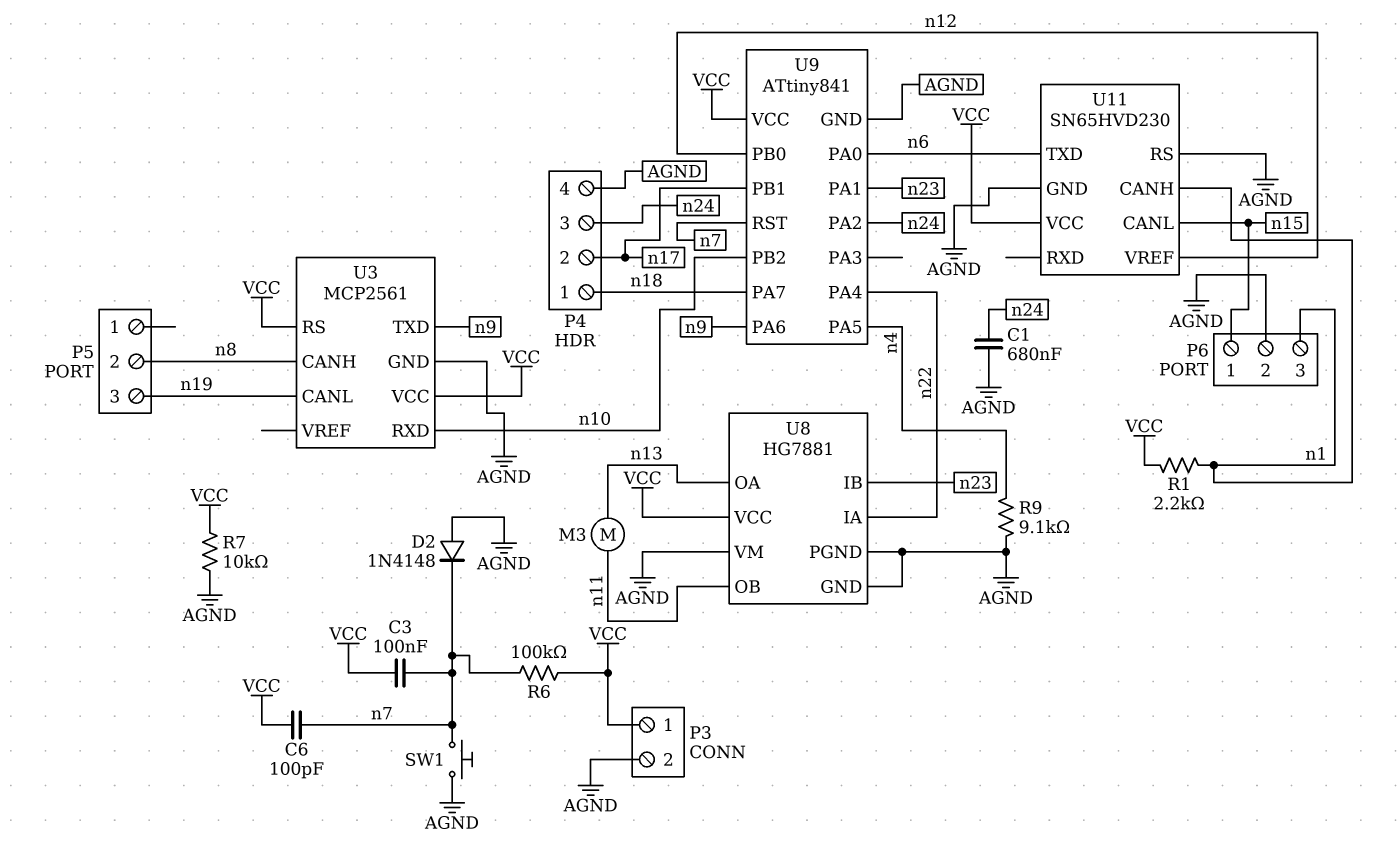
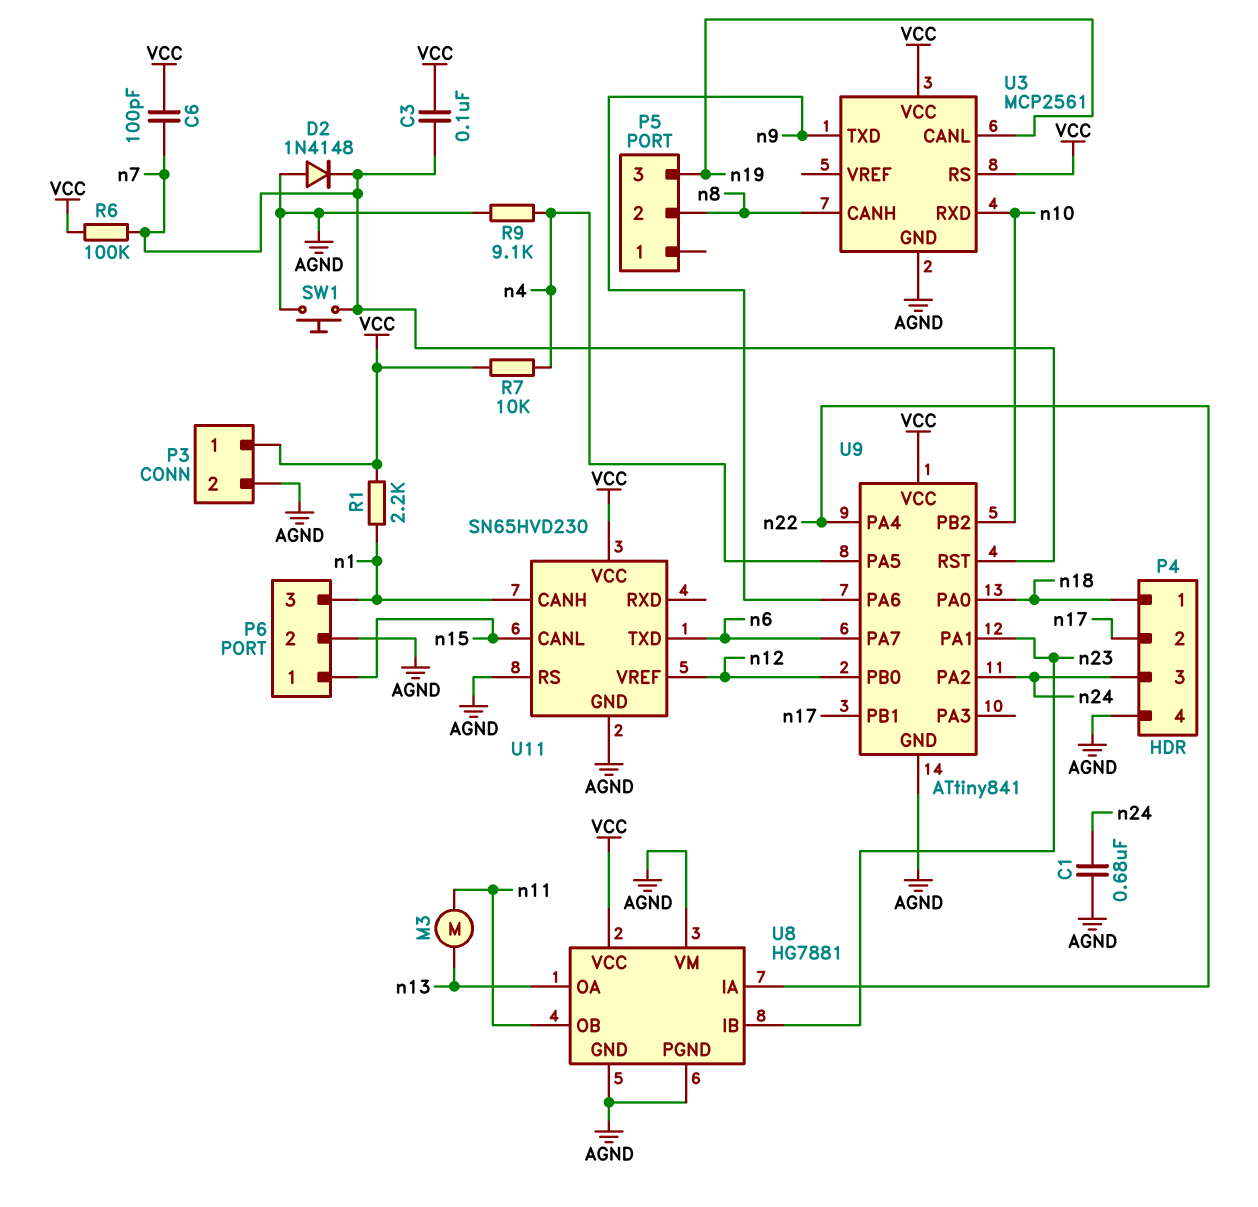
R7: 10k (AGND, VCC) -> 10k (VCC, n4)
U9 pin PA0: n6 -> n18
U9 pin PA7: n18 -> n6

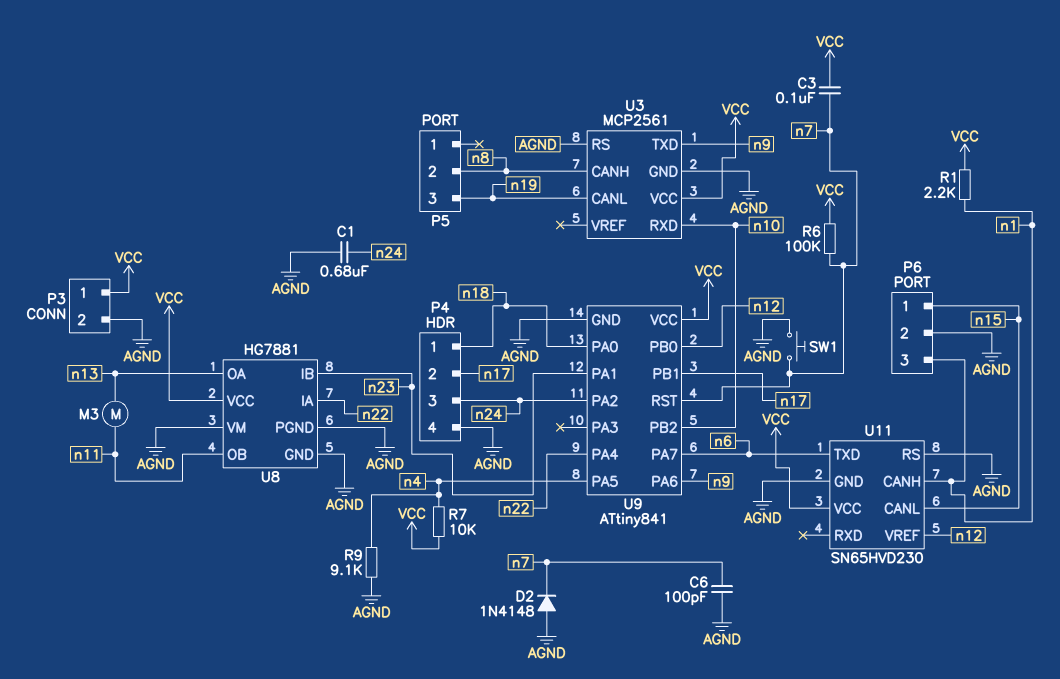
C6: 100pF (VCC, n7) -> 100pF (AGND, n7)
U3 pin RS: VCC -> AGND

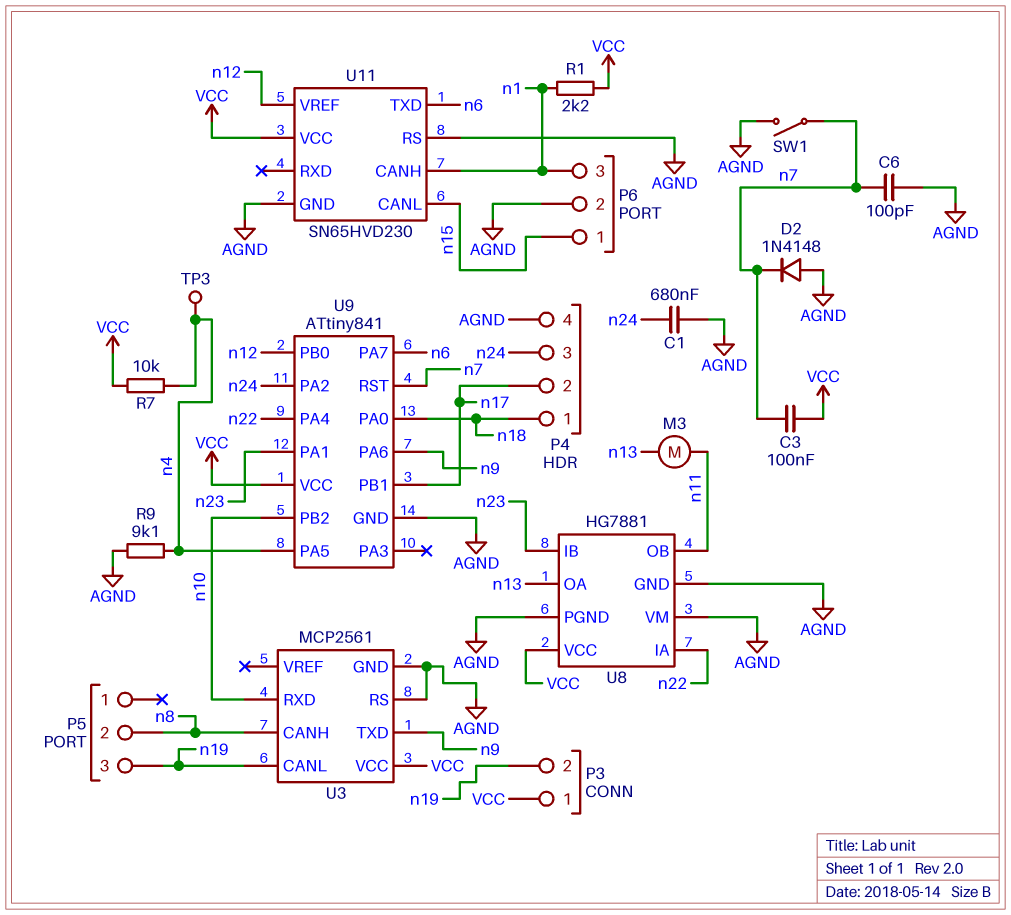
P3 pin 2: AGND -> n19
R6: 100k (VCC, n7) -> none
SW1: button (AGND, n7) -> switch (AGND, n7)
TP3: none -> test point (n4)

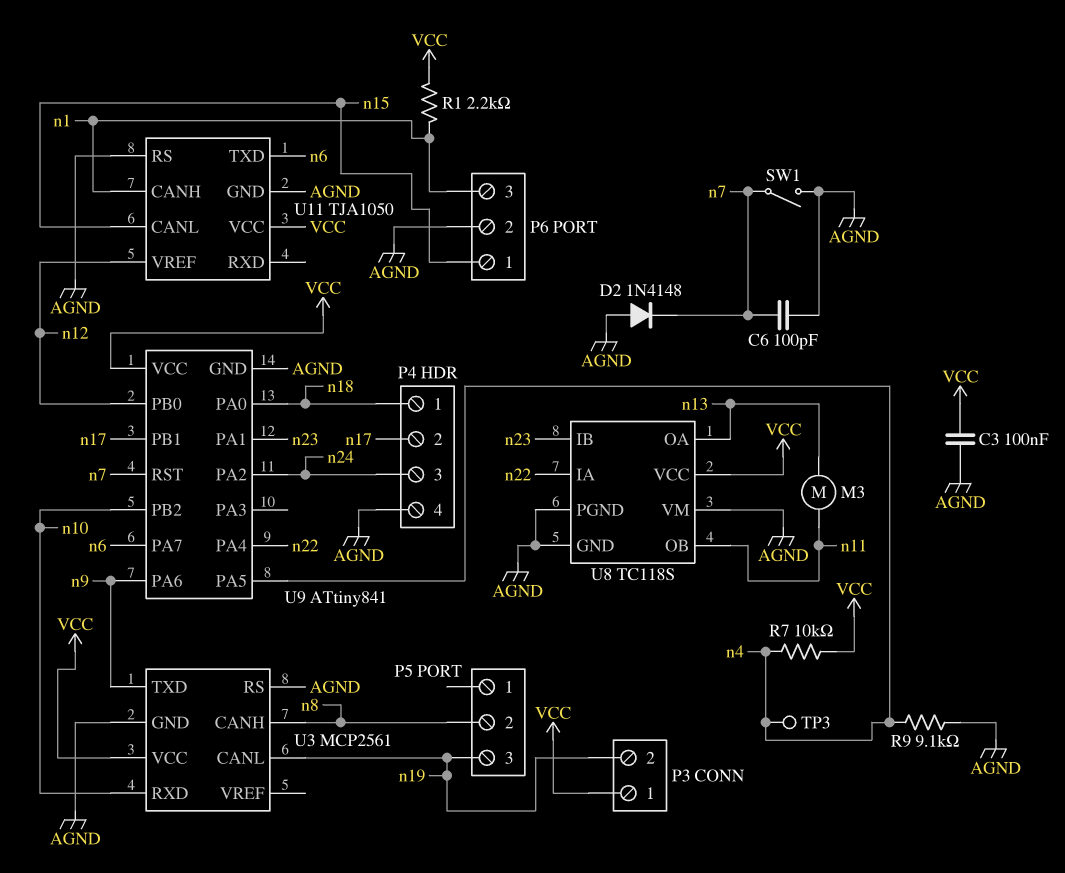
C1: 680nF (AGND, n24) -> none
C3: 100nF (VCC, n7) -> 100nF (AGND, VCC)
U8: HG7881 -> TC118S
U11: SN65HVD230 -> TJA1050

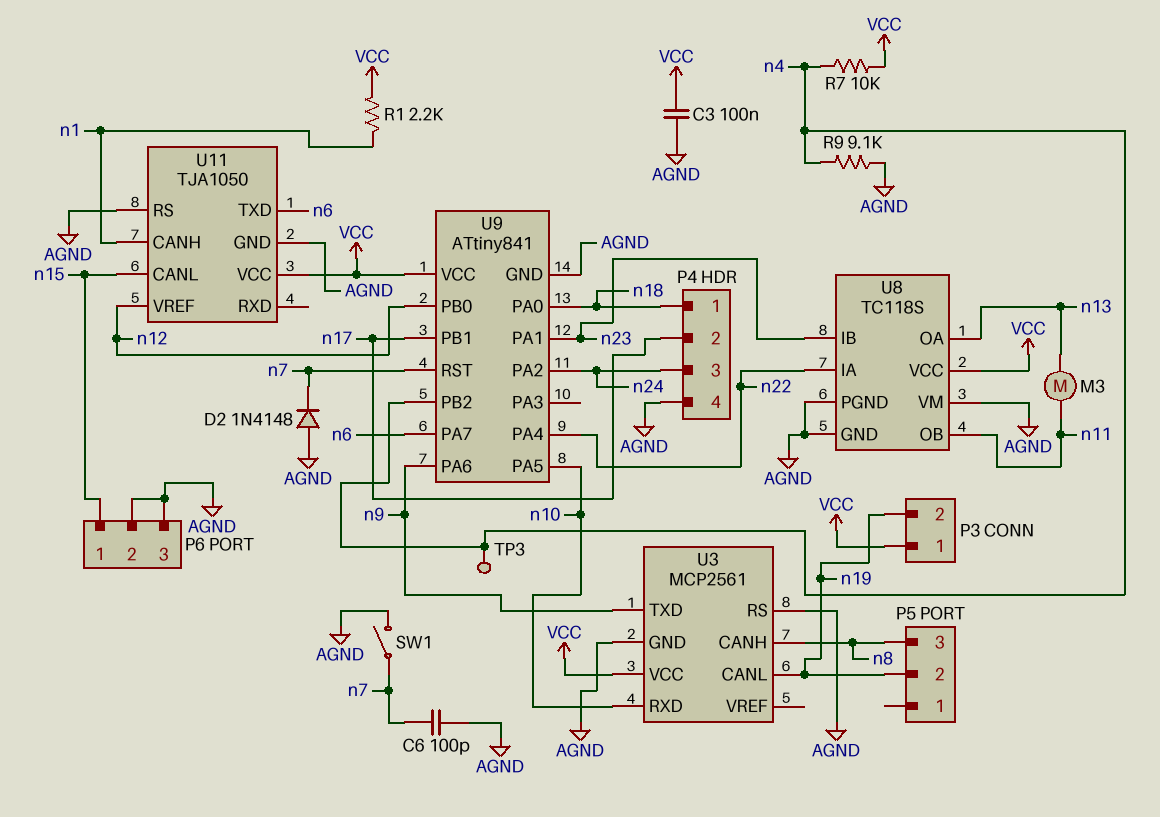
P5 pin 2: n8 -> n19
P5 pin 3: n19 -> n8
P6 pin 3: n1 -> AGND
U9 pin PA5: n4 -> n10
U9 pin PB2: n10 -> n4

